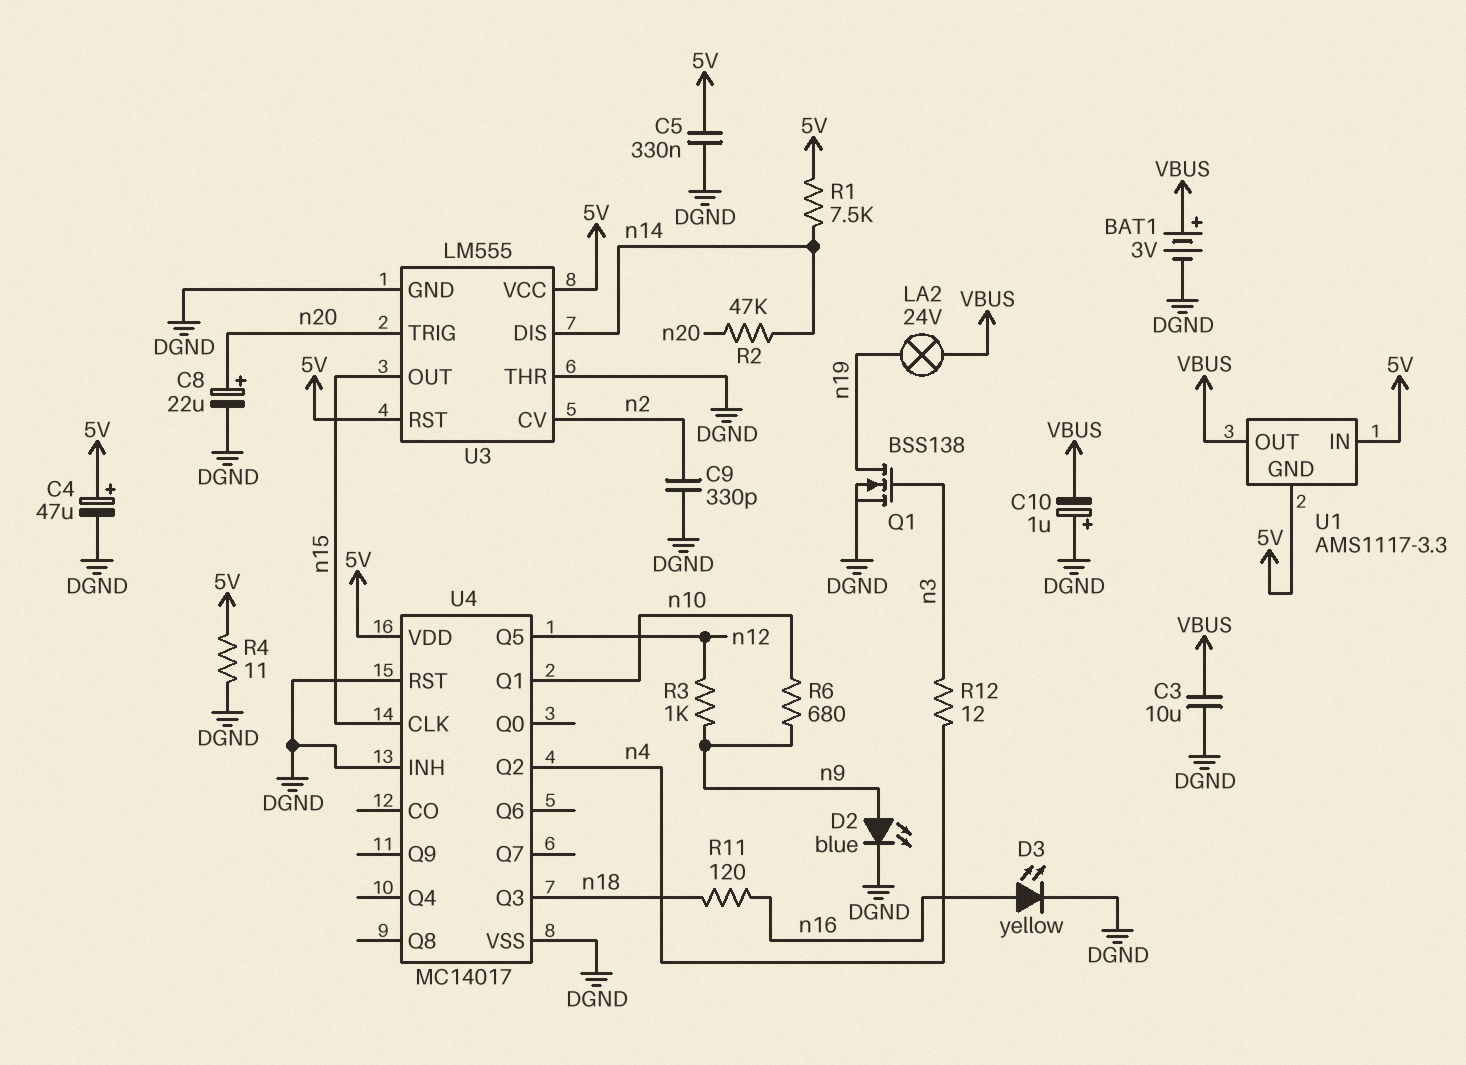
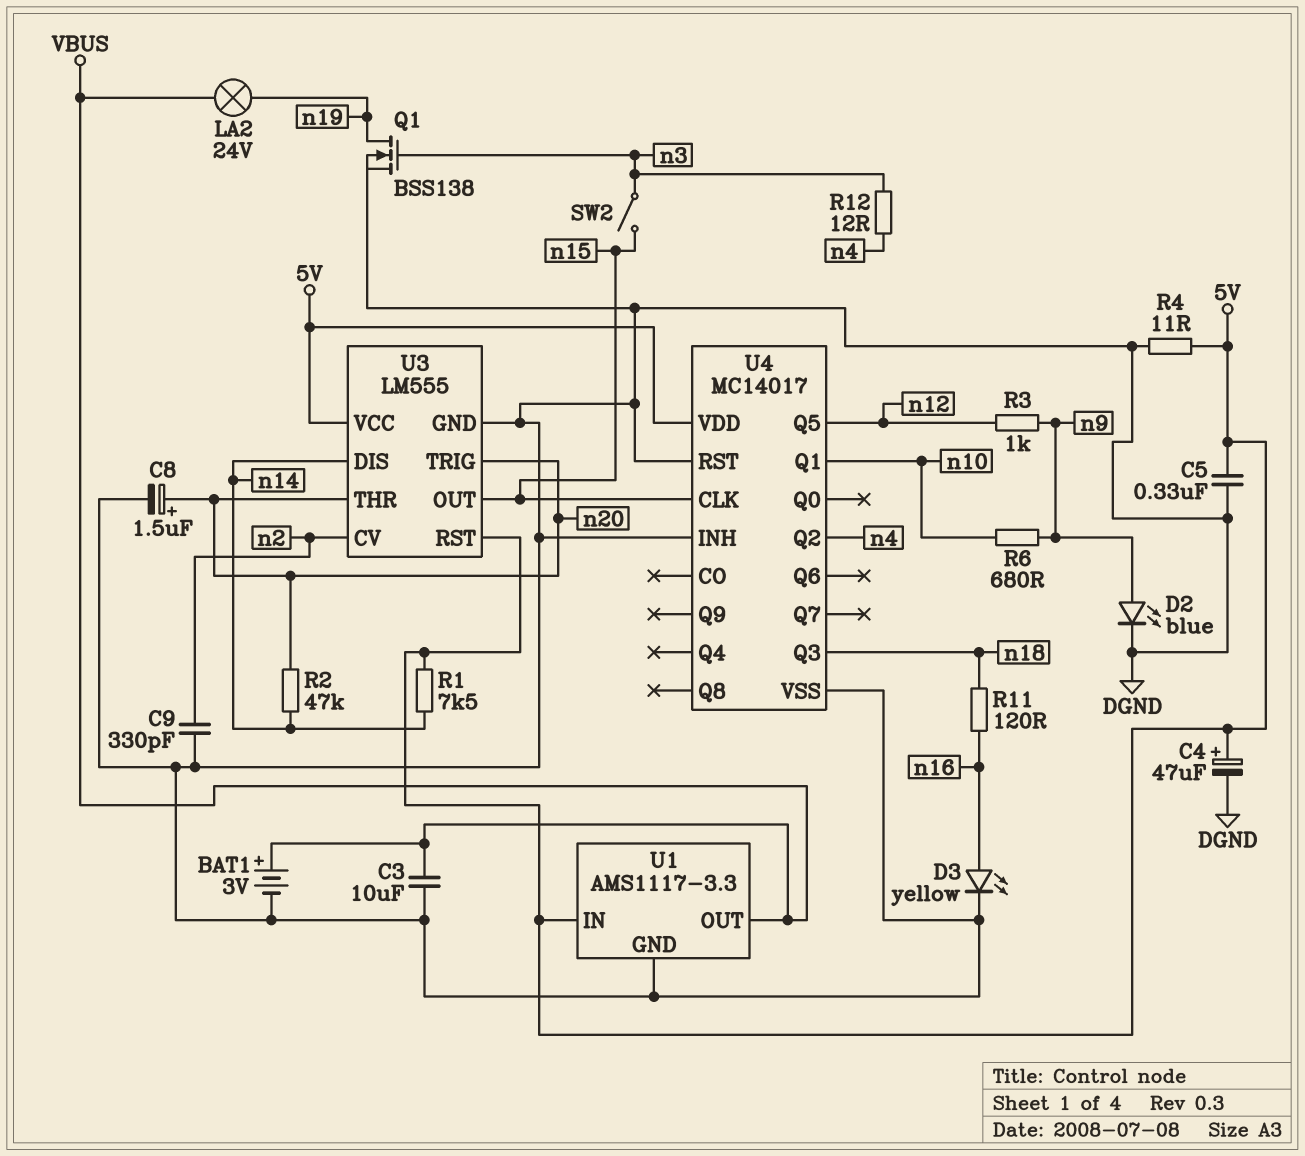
C8: 22uF (plus n20, minus DGND) -> 1.5uF (plus n20, minus DGND)
C10: 1uF (plus DGND, minus VBUS) -> none
SW2: none -> switch (n3, n15)
U1 pin GND: 5V -> DGND
U3 pin THR: DGND -> n20

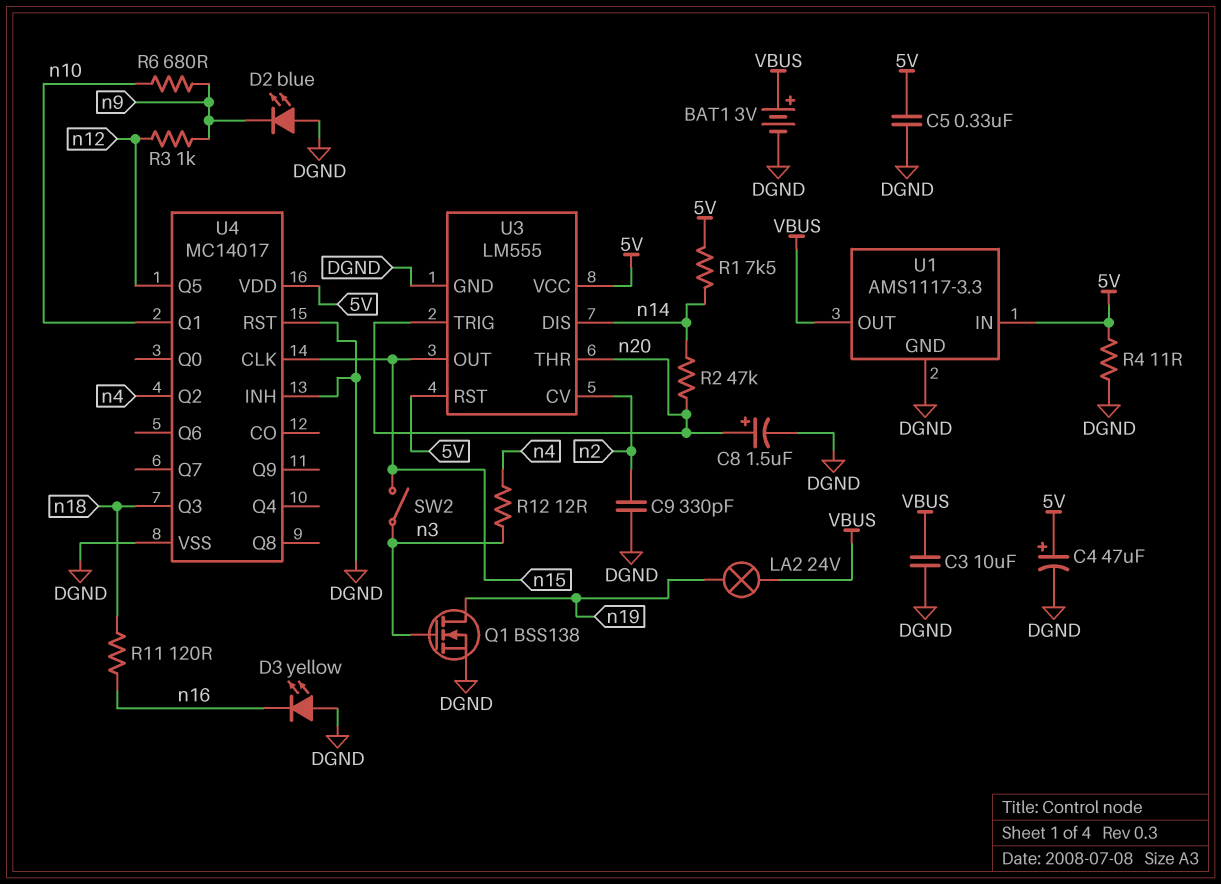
D2: LED blue (A n9, K DGND) -> LED blue (A DGND, K n9)
D3: LED yellow (A n16, K DGND) -> LED yellow (A DGND, K n16)

